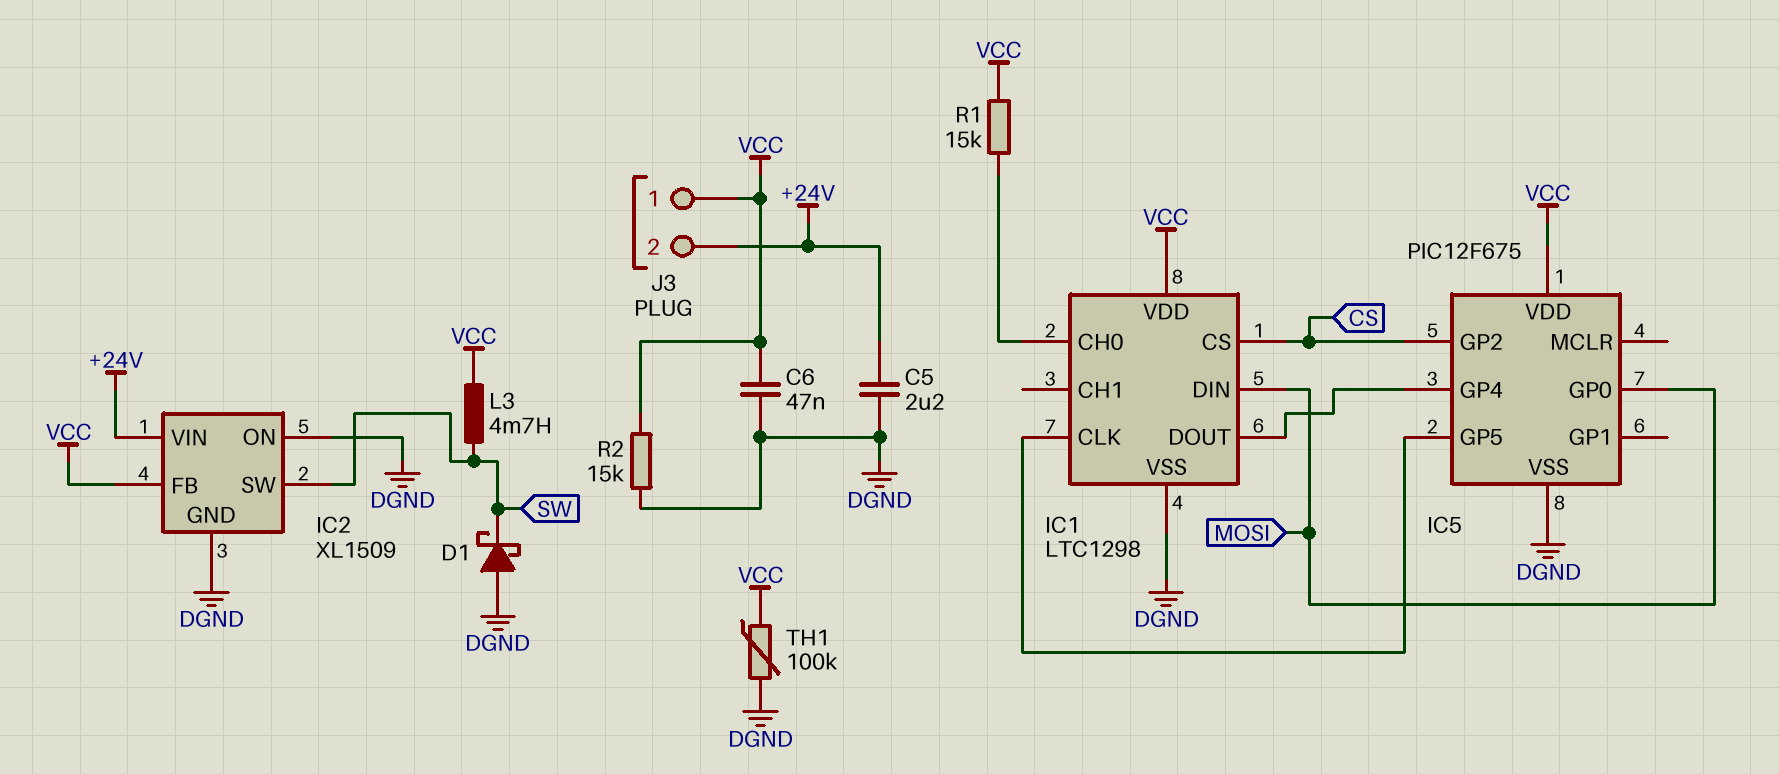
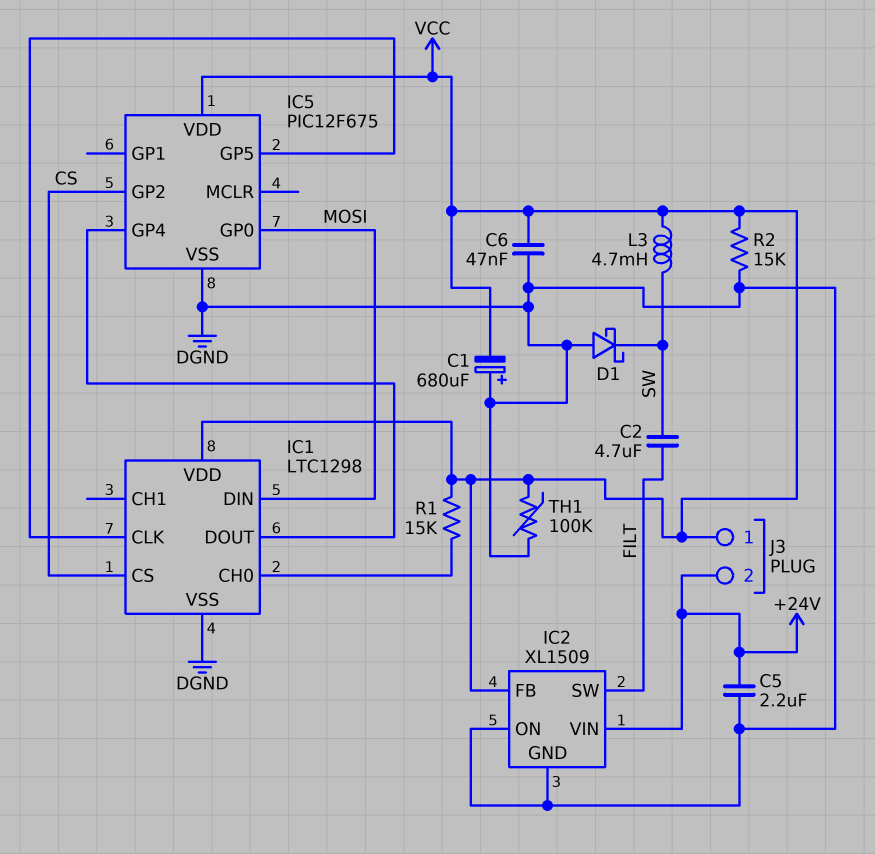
C1: none -> 680uF (plus DGND, minus VCC)
C2: none -> 4.7uF (FILT, SW)
IC2 pin SW: SW -> FILT

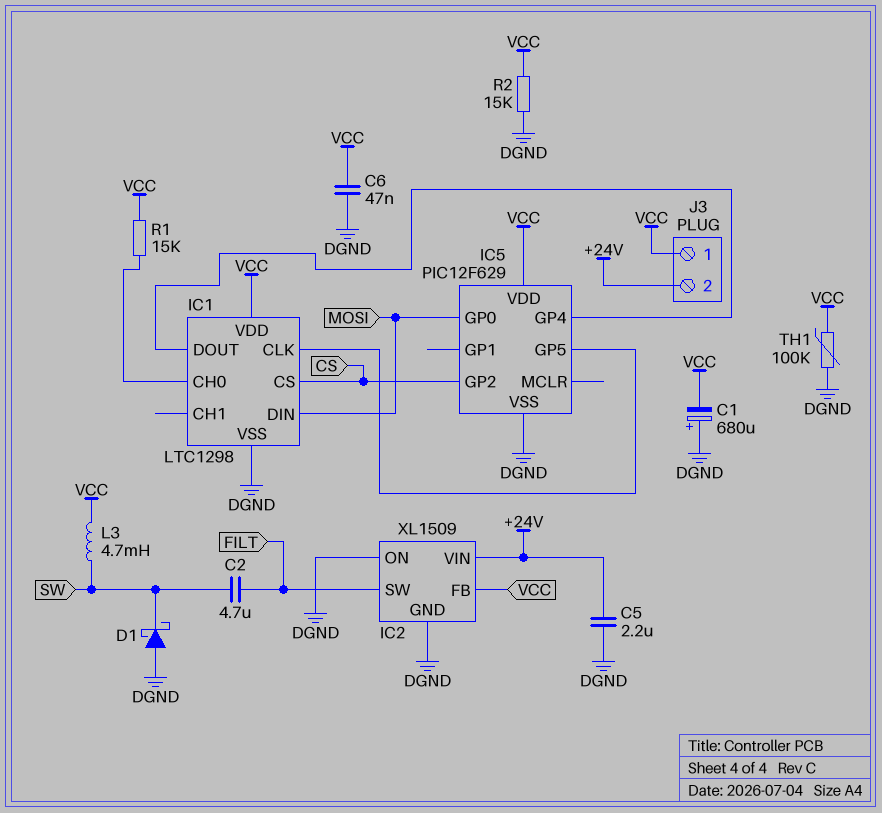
IC5: PIC12F675 -> PIC12F629

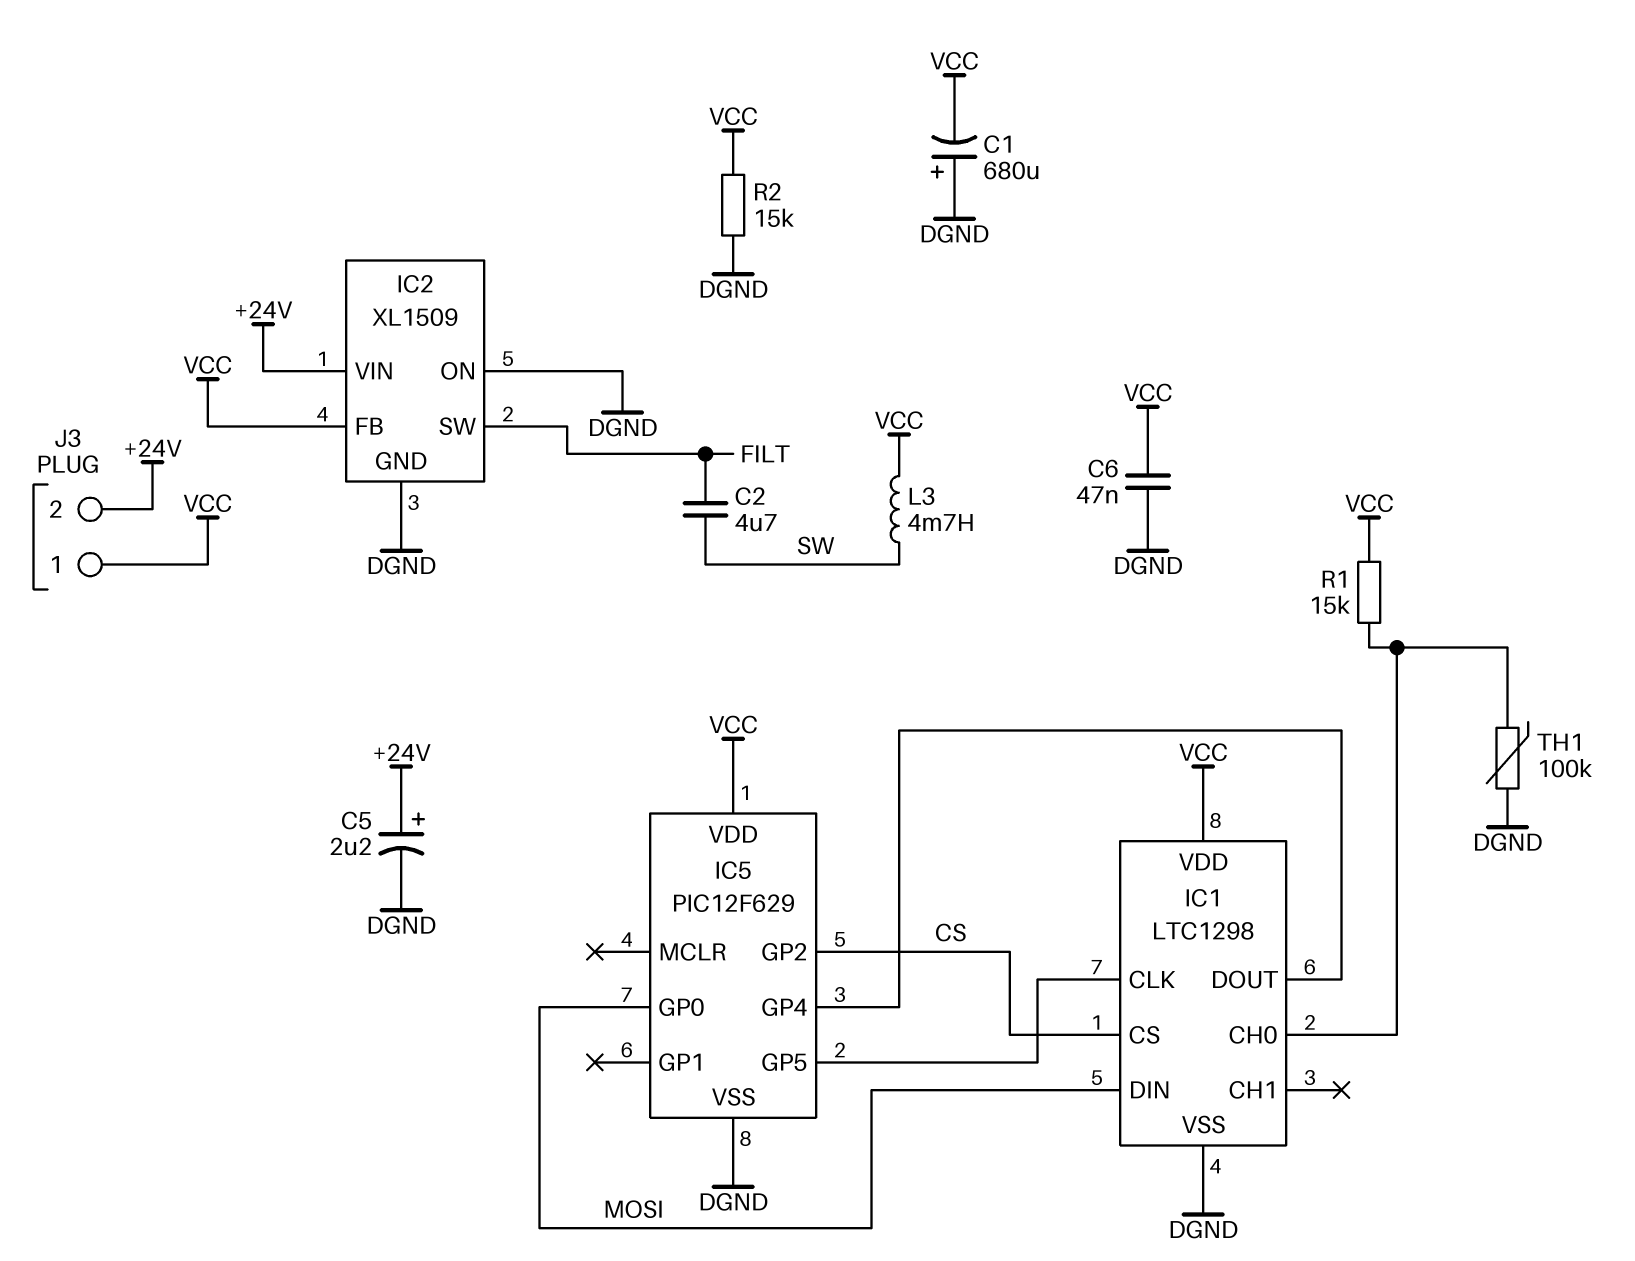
C5: 2.2uF (+24V, DGND) -> 2.2uF (plus +24V, minus DGND)
D1: schottky (A DGND, K SW) -> none
TH1: 100k (DGND, VCC) -> 100k (DGND, IC1/CH0)

